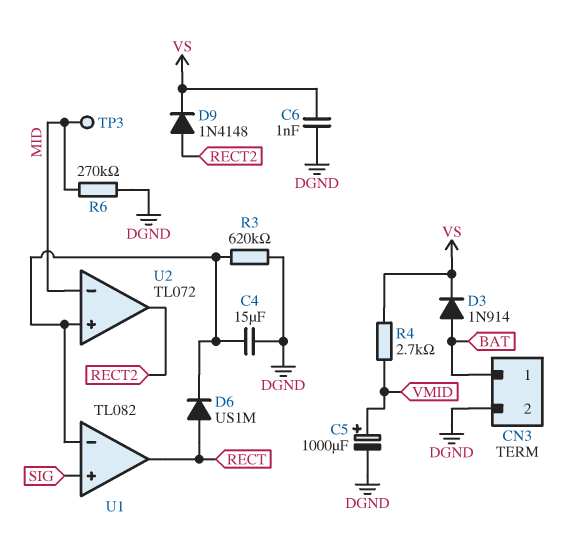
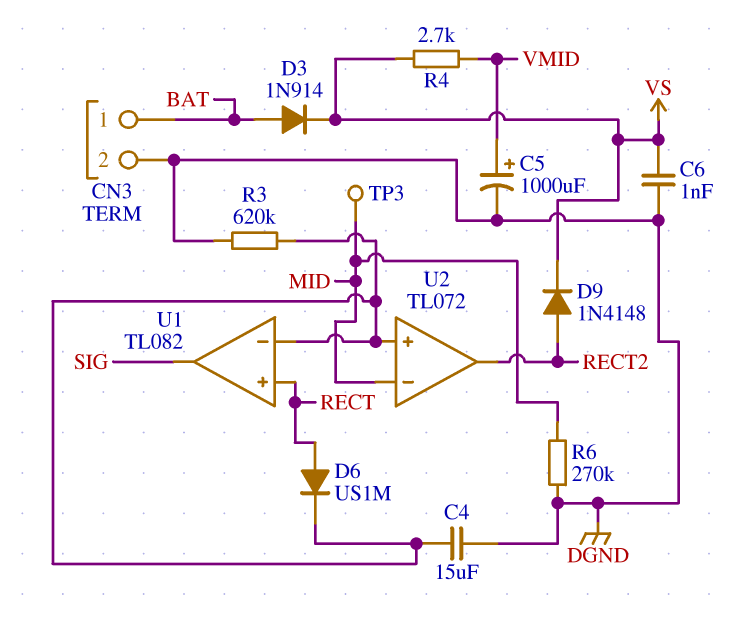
U1 pin in+: SIG -> RECT
U1 pin out: RECT -> SIG

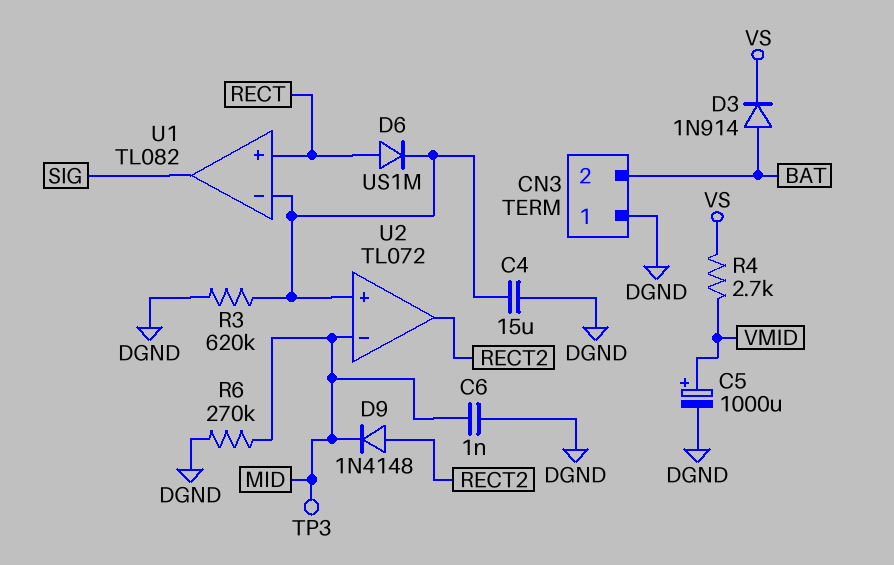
C6: 1nF (DGND, VS) -> 1nF (DGND, MID)
CN3 pin 1: BAT -> DGND
CN3 pin 2: DGND -> BAT
D9: diode 1N4148 (A RECT2, K VS) -> diode 1N4148 (A RECT2, K MID)

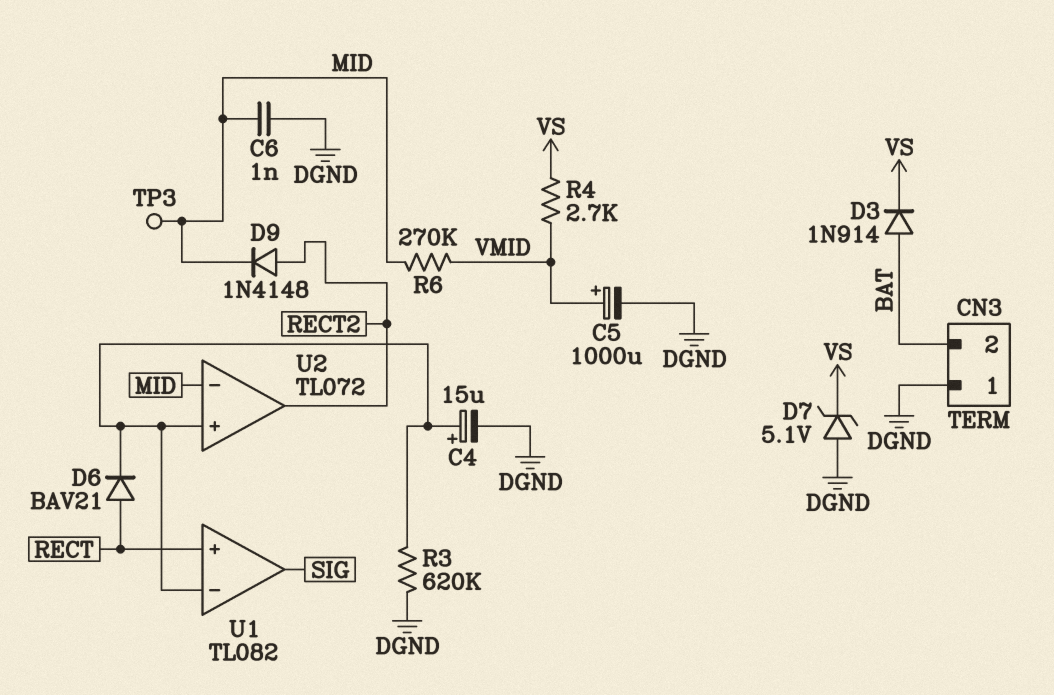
C4: 15uF (DGND, U1/in-) -> 15uF (plus U1/in-, minus DGND)
D6: diode US1M (A RECT, K U1/in-) -> diode BAV21 (A RECT, K U1/in-)
D7: none -> zener 5.1V (A DGND, K VS)
R6: 270k (DGND, MID) -> 270k (MID, VMID)

